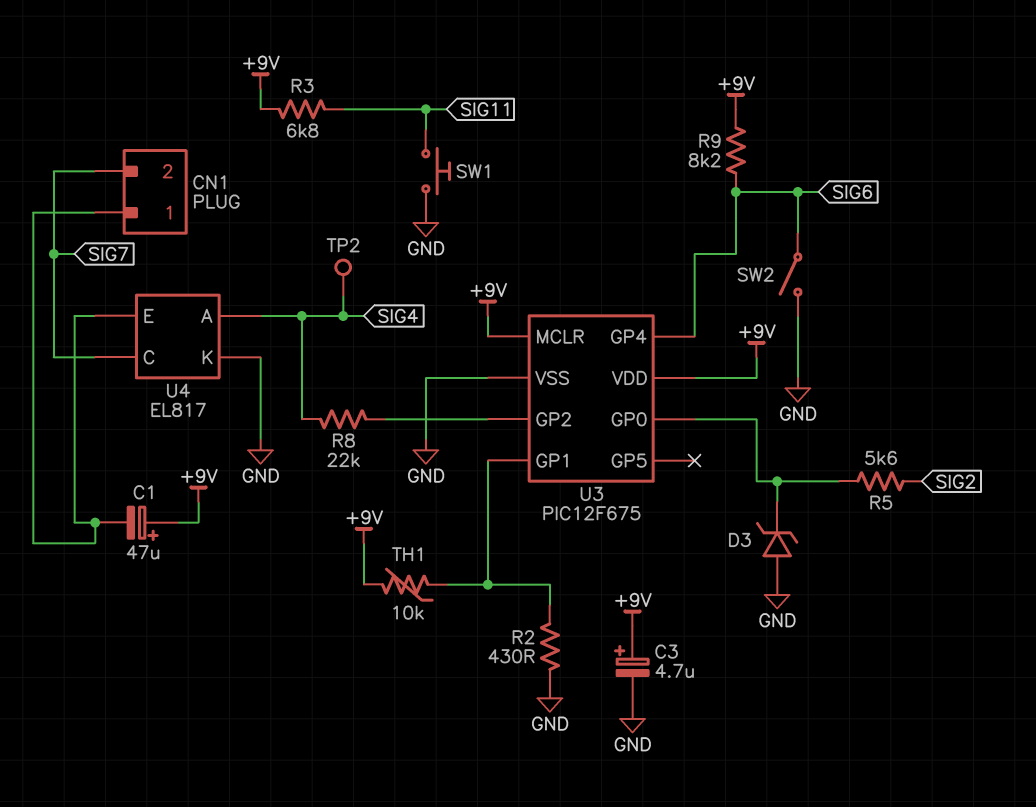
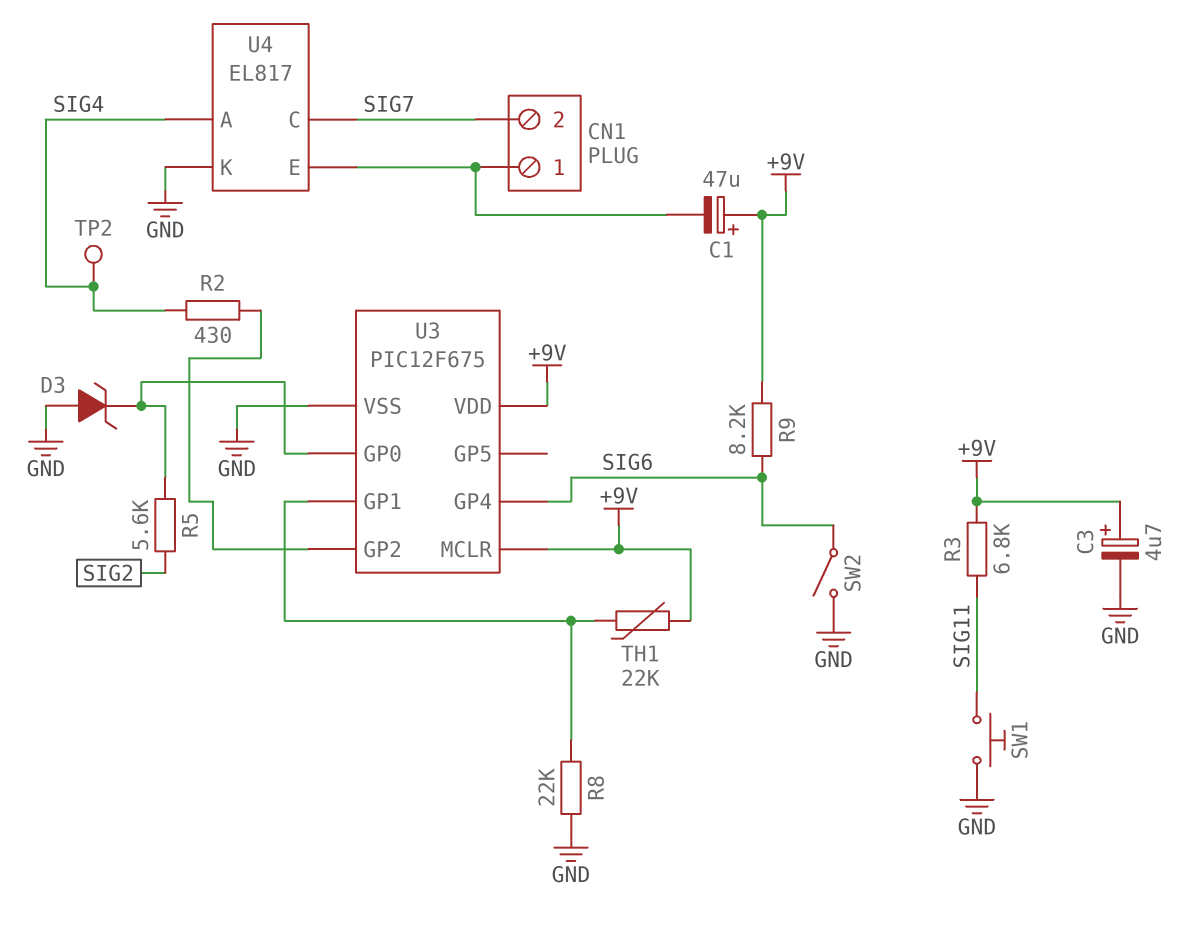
R2: 430 (GND, U3/GP1) -> 430 (SIG4, U3/GP2)
R8: 22k (SIG4, U3/GP2) -> 22k (GND, U3/GP1)
TH1: 10k (+9V, U3/GP1) -> 22k (+9V, U3/GP1)

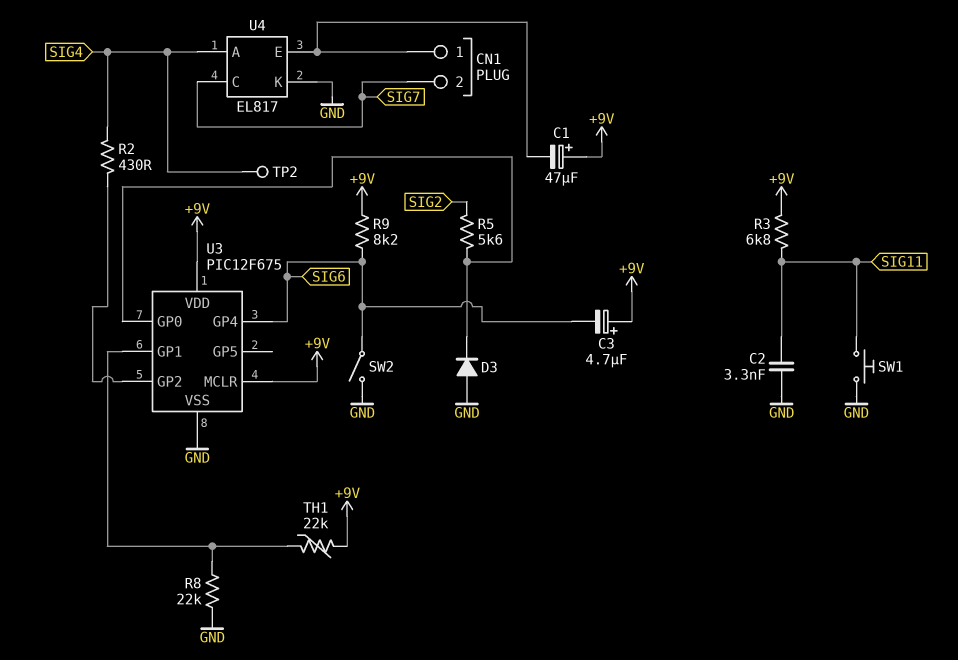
C2: none -> 3.3nF (GND, SIG11)
C3: 4.7uF (plus +9V, minus GND) -> 4.7uF (plus +9V, minus SIG6)
D3: zener (A GND, K U3/GP0) -> diode (A GND, K U3/GP0)

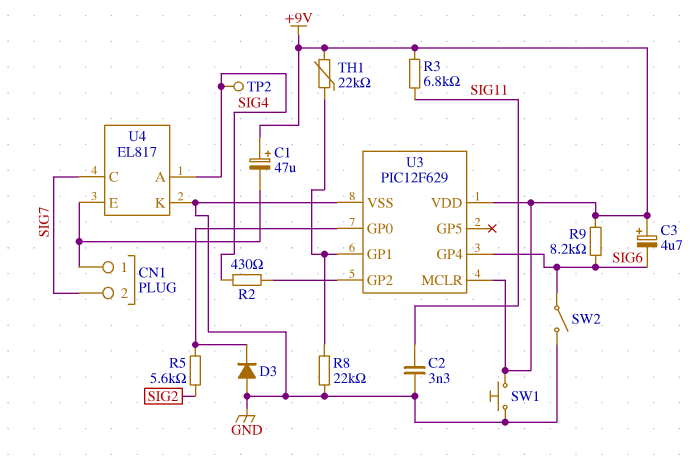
SW1: button (GND, SIG11) -> button (+9V, GND)
U3: PIC12F675 -> PIC12F629

